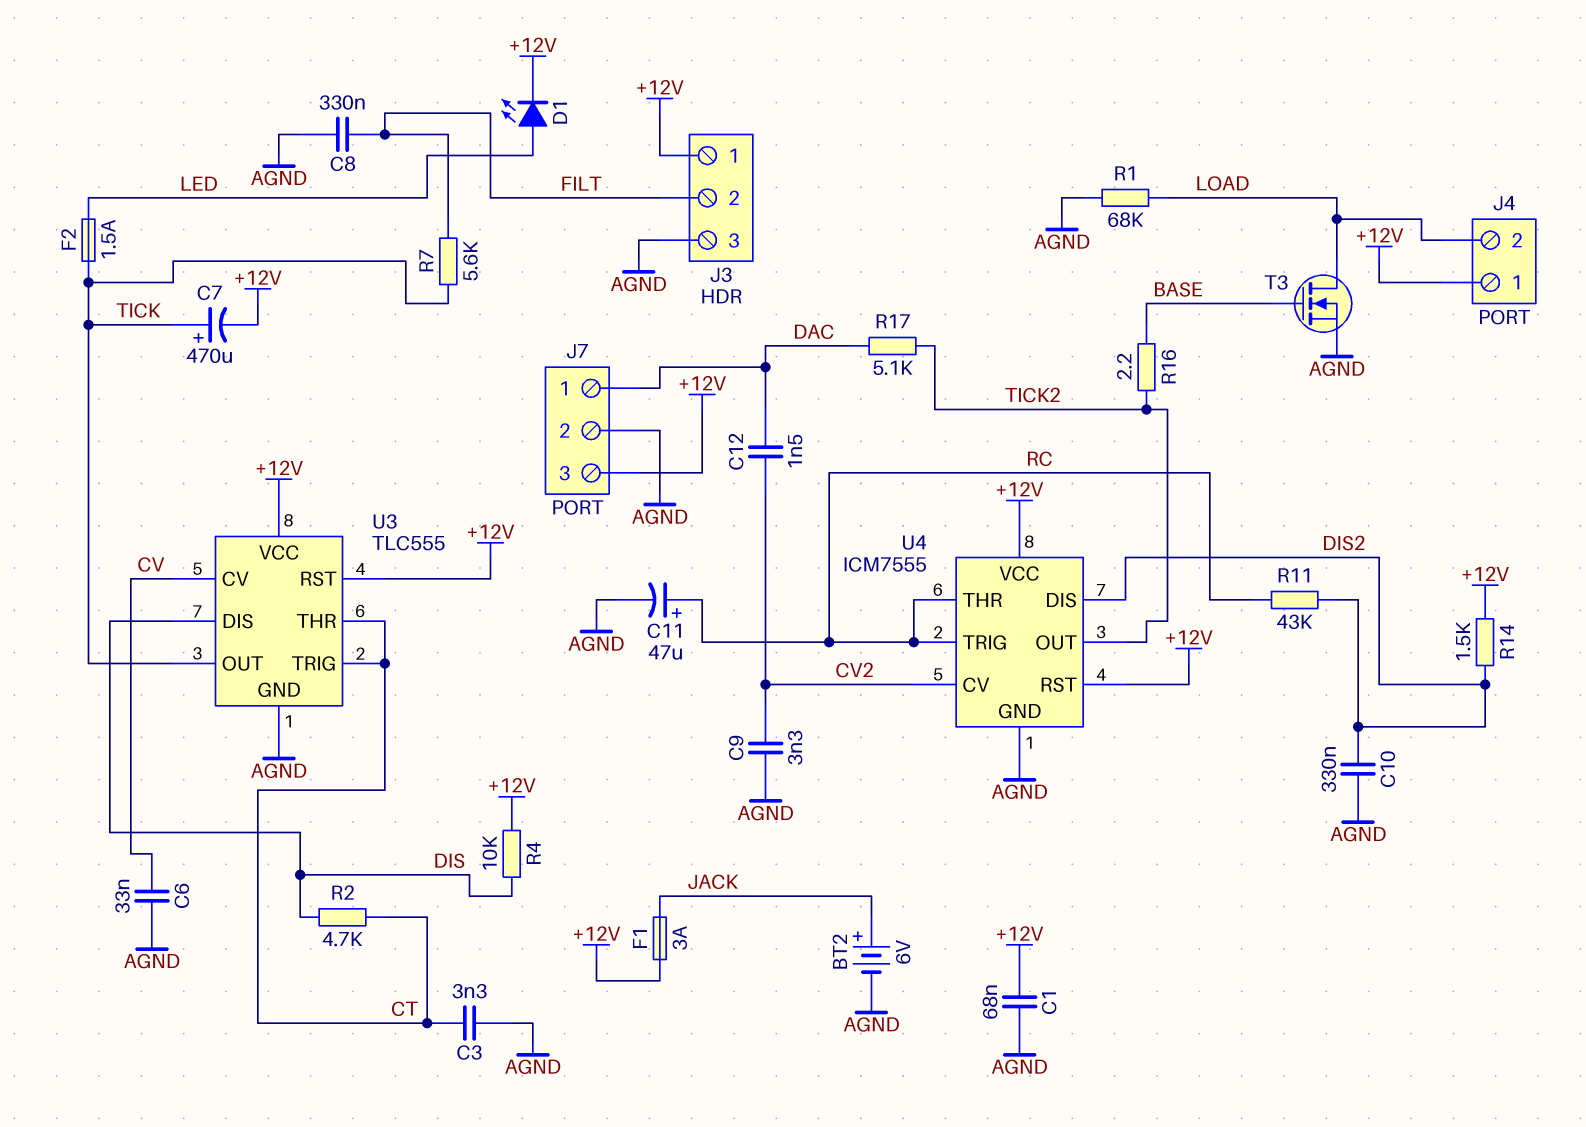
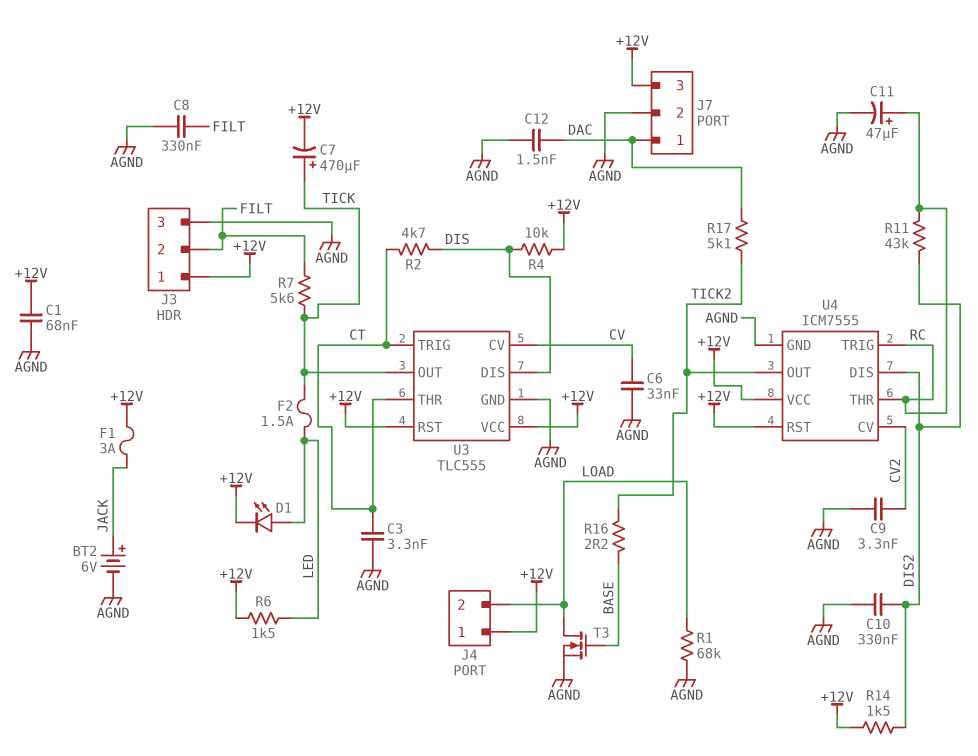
C12: 1.5nF (CV2, DAC) -> 1.5nF (AGND, DAC)
R6: none -> 1.5k (+12V, LED)

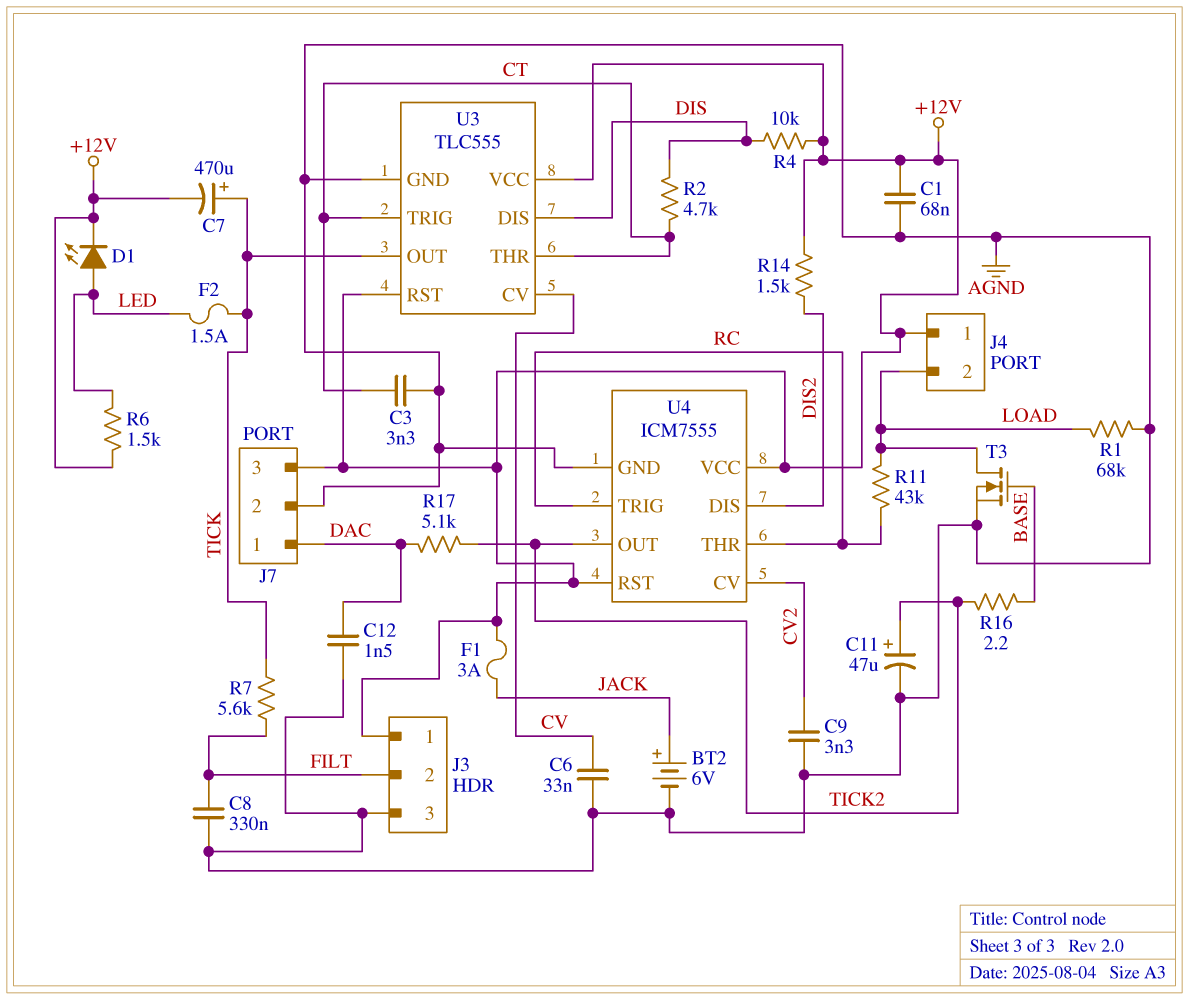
C10: 330nF (AGND, DIS2) -> none
C11: 47uF (plus RC, minus AGND) -> 47uF (plus TICK2, minus AGND)
R11: 43k (DIS2, RC) -> 43k (LOAD, RC)

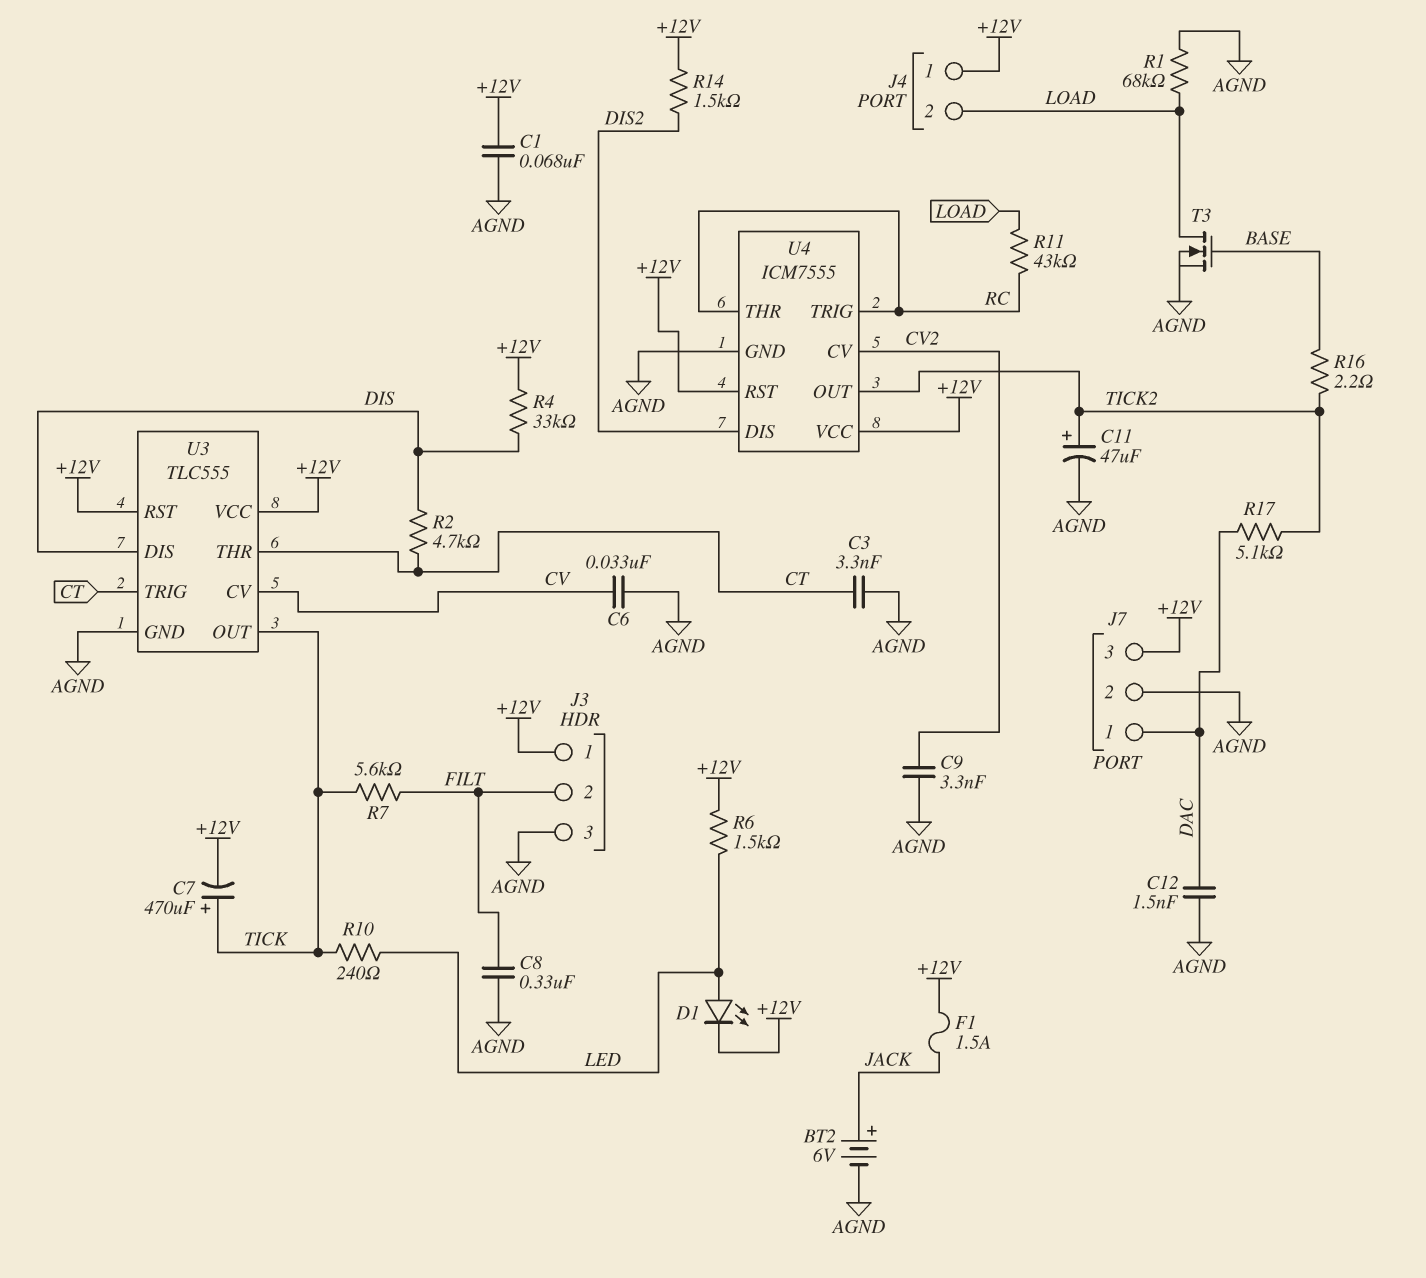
F1: 3A (+12V, JACK) -> 1.5A (+12V, JACK)
F2: 1.5A (LED, TICK) -> none
R4: 10k (+12V, DIS) -> 33k (+12V, DIS)
R10: none -> 240 (LED, TICK)

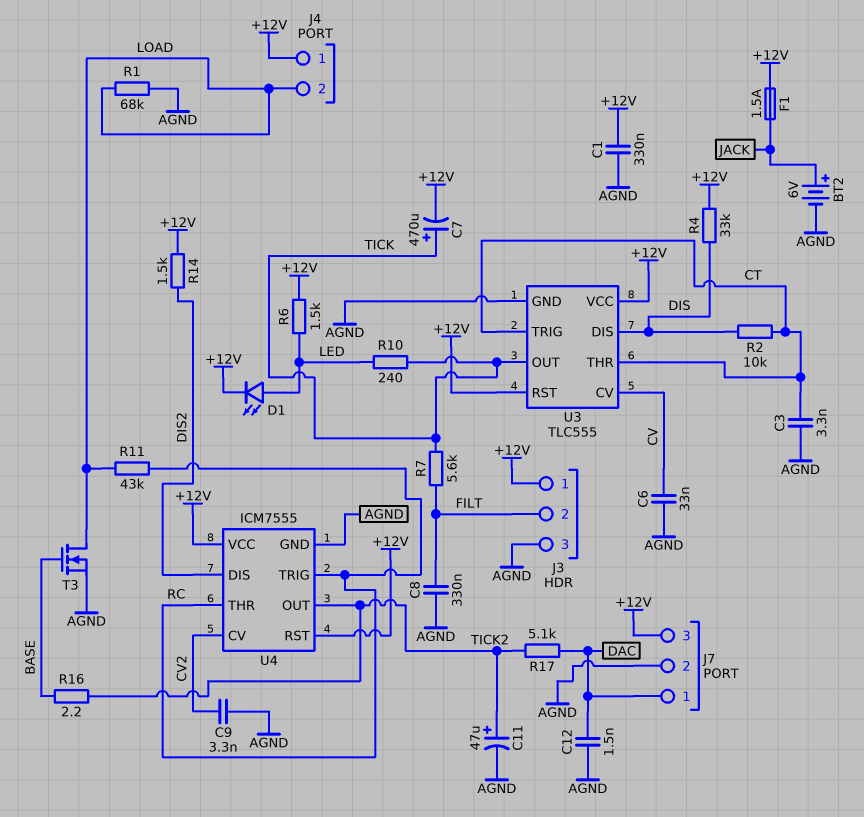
C1: 68nF (+12V, AGND) -> 330nF (+12V, AGND)
R2: 4.7k (CT, DIS) -> 10k (CT, DIS)

